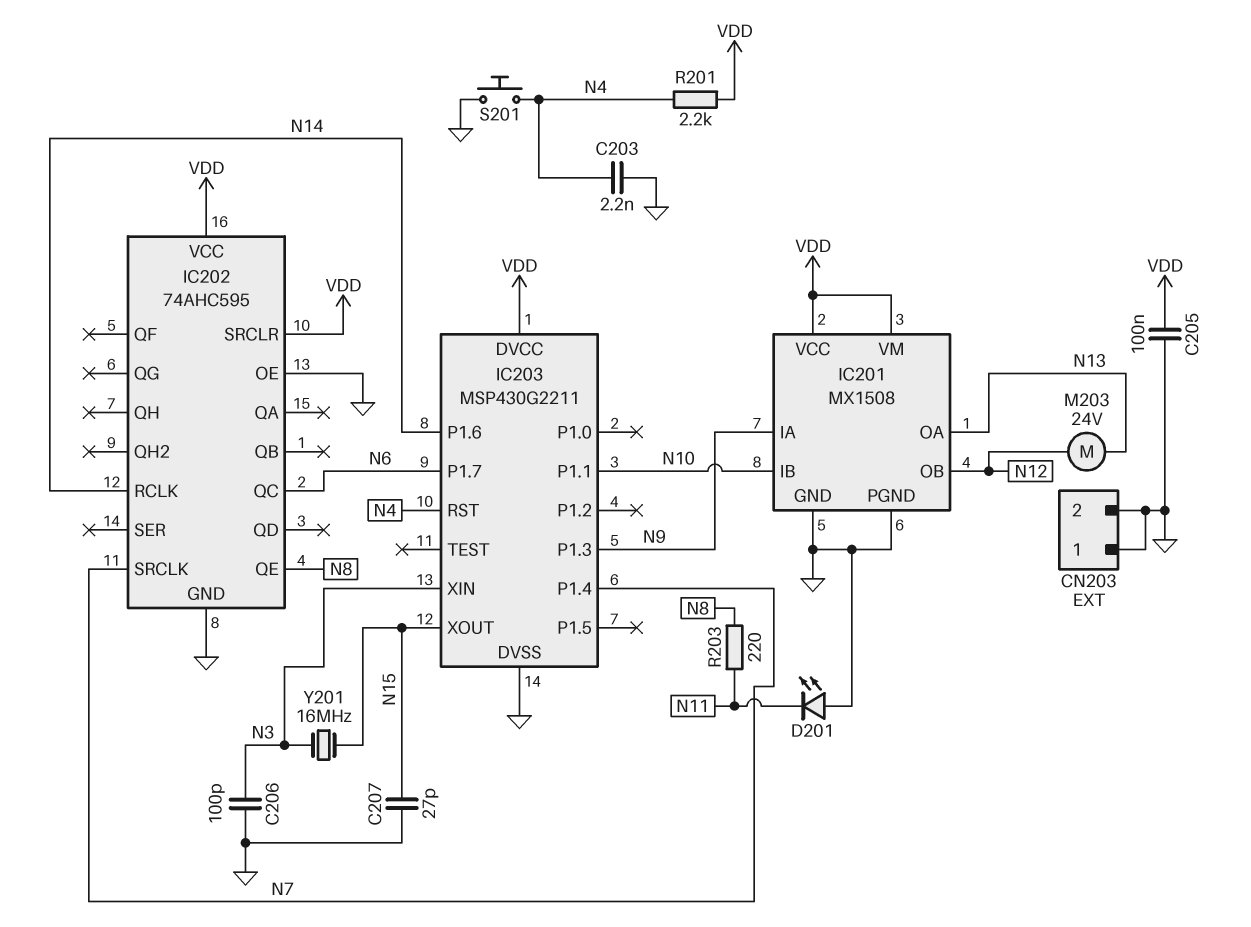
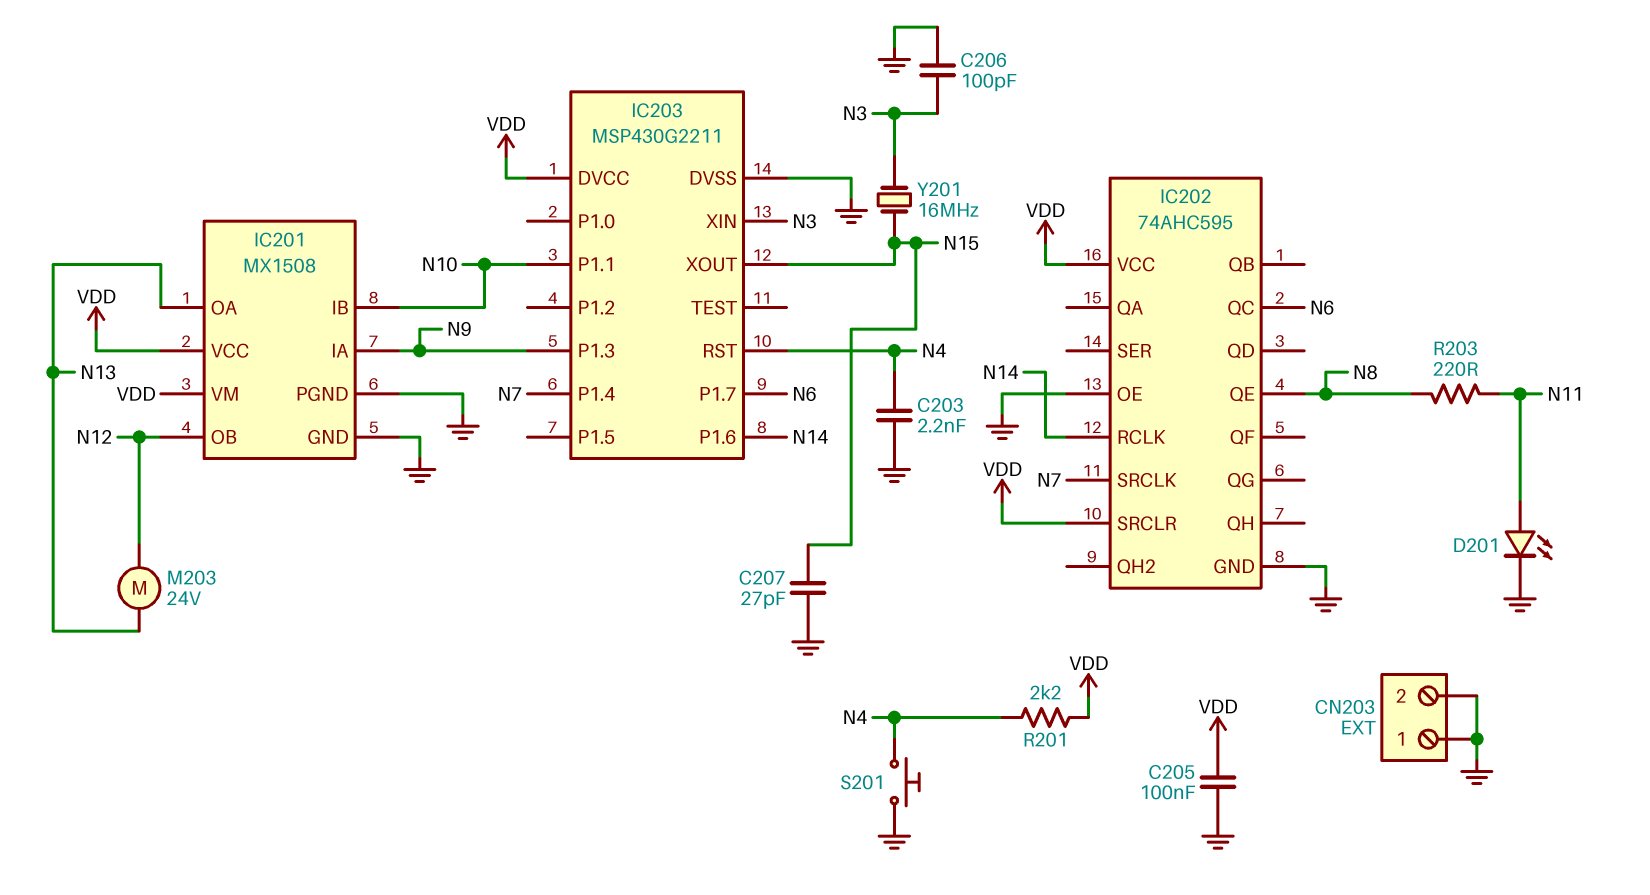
D201: LED (A GND, K N11) -> LED (A N11, K GND)

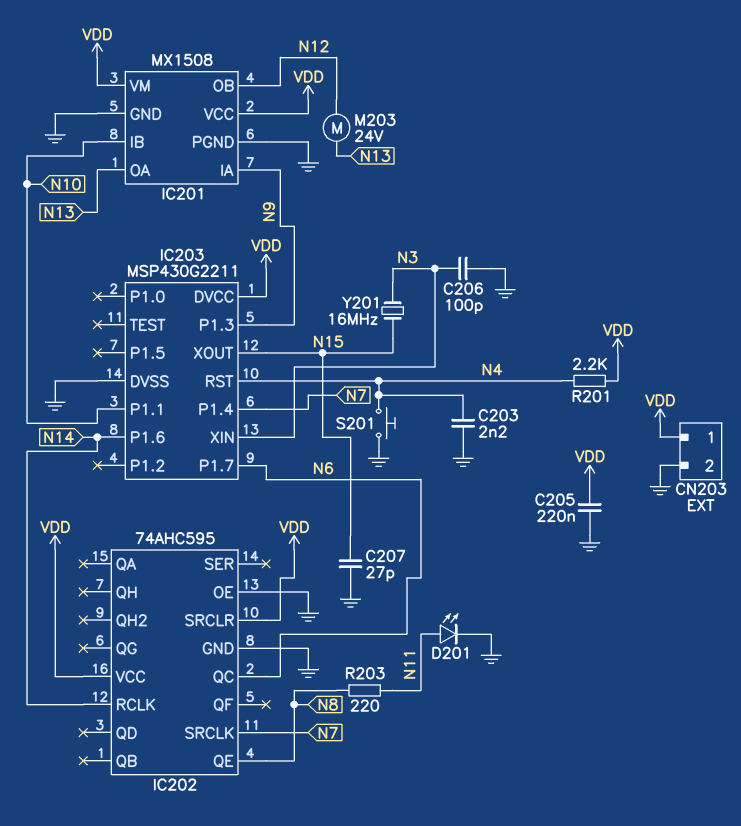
C205: 100nF (GND, VDD) -> 220nF (GND, VDD)
CN203 pin 1: GND -> VDD

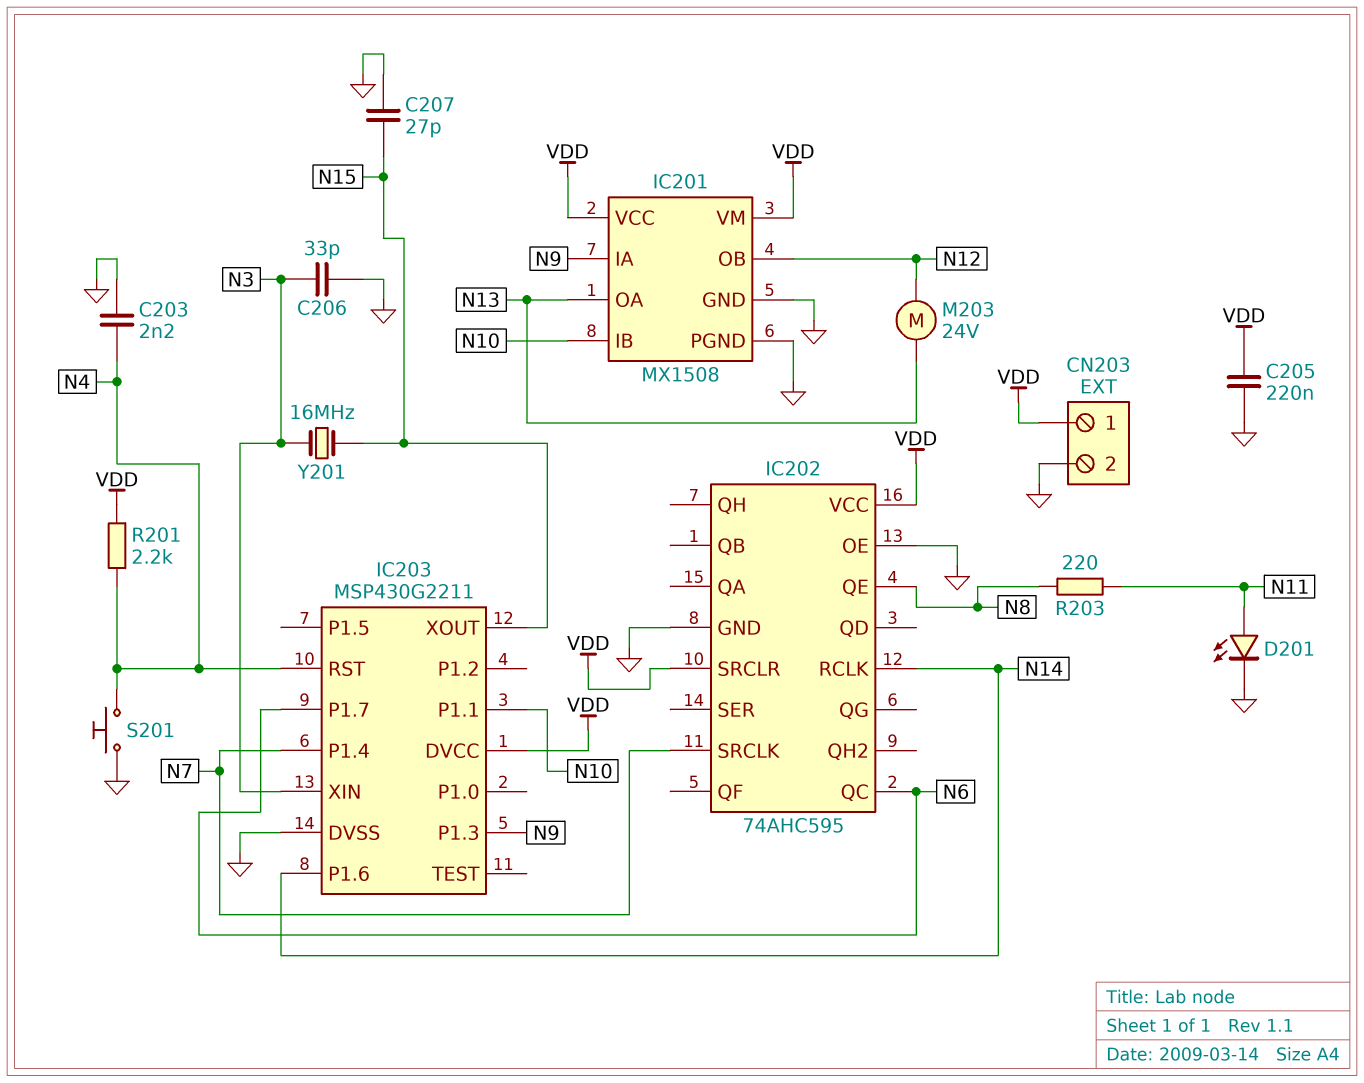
C206: 100pF (GND, N3) -> 33pF (GND, N3)

